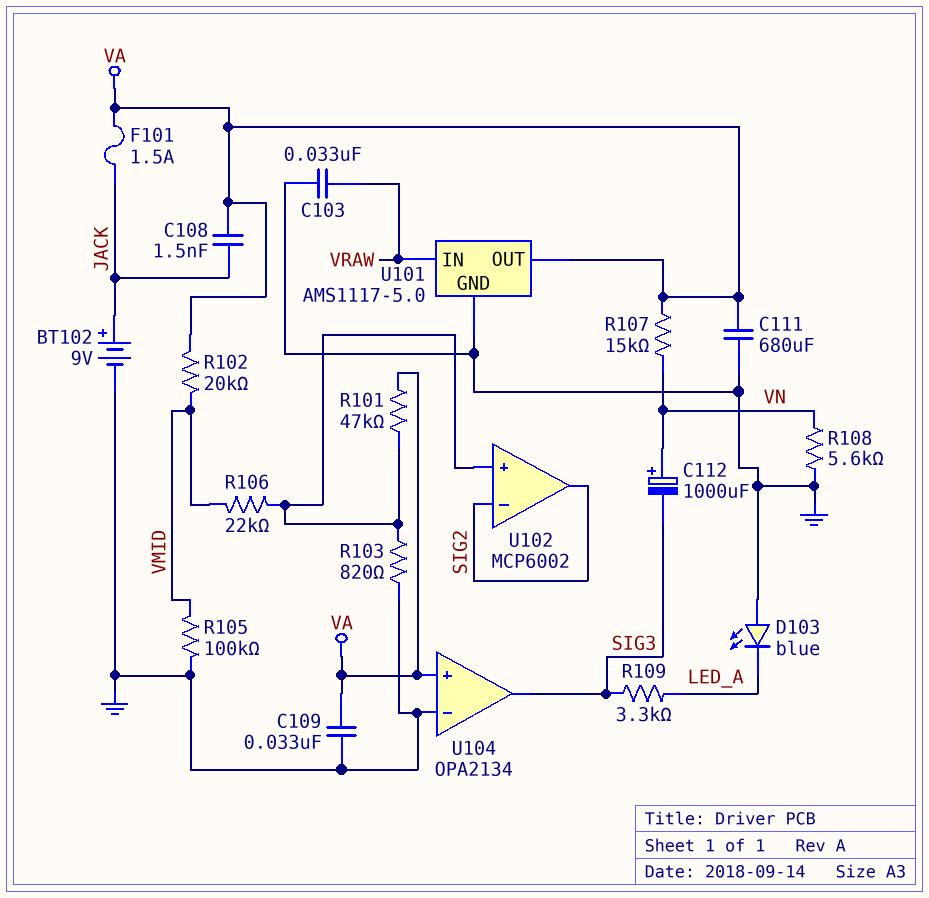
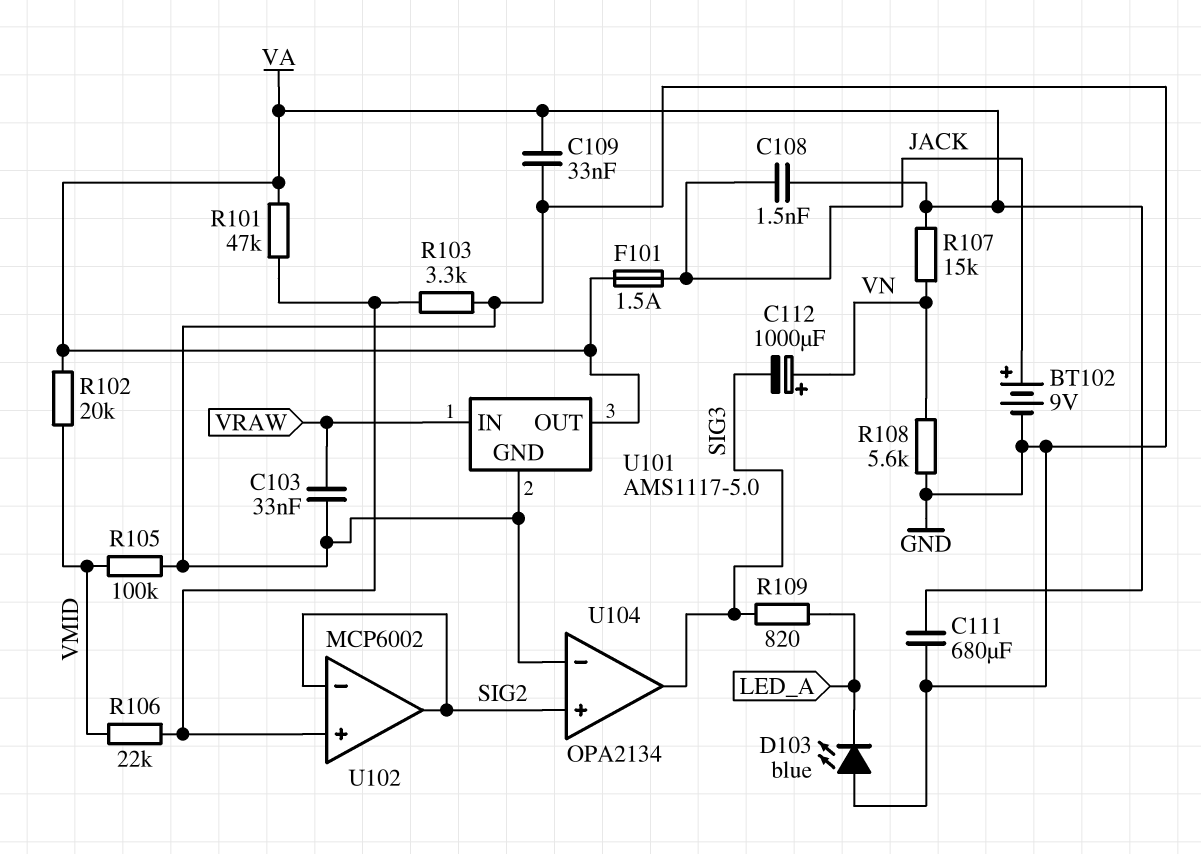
R103: 820 (GND, U102/in+) -> 3.3k (GND, U102/in+)
R109: 3.3k (LED_A, SIG3) -> 820 (LED_A, SIG3)
U104 pin in+: VA -> SIG2

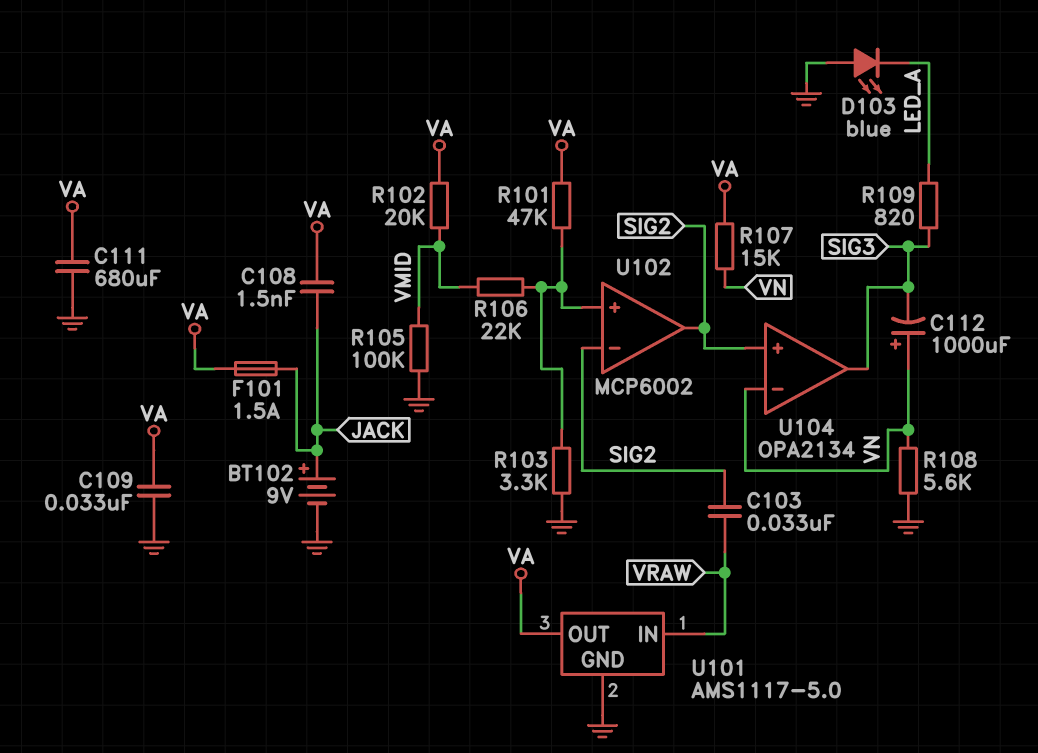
C103: 33nF (GND, VRAW) -> 33nF (SIG2, VRAW)
U104 pin in-: GND -> VN

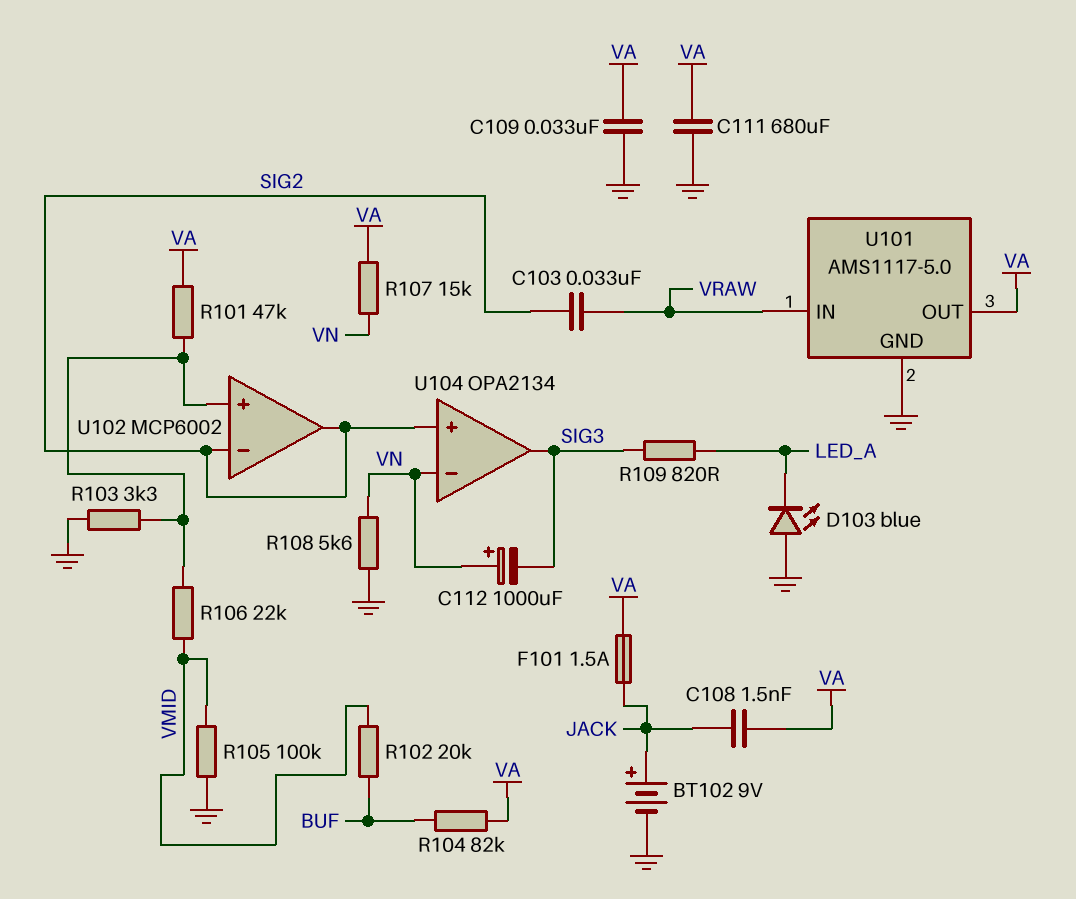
R102: 20k (VA, VMID) -> 20k (BUF, VMID)
R104: none -> 82k (BUF, VA)

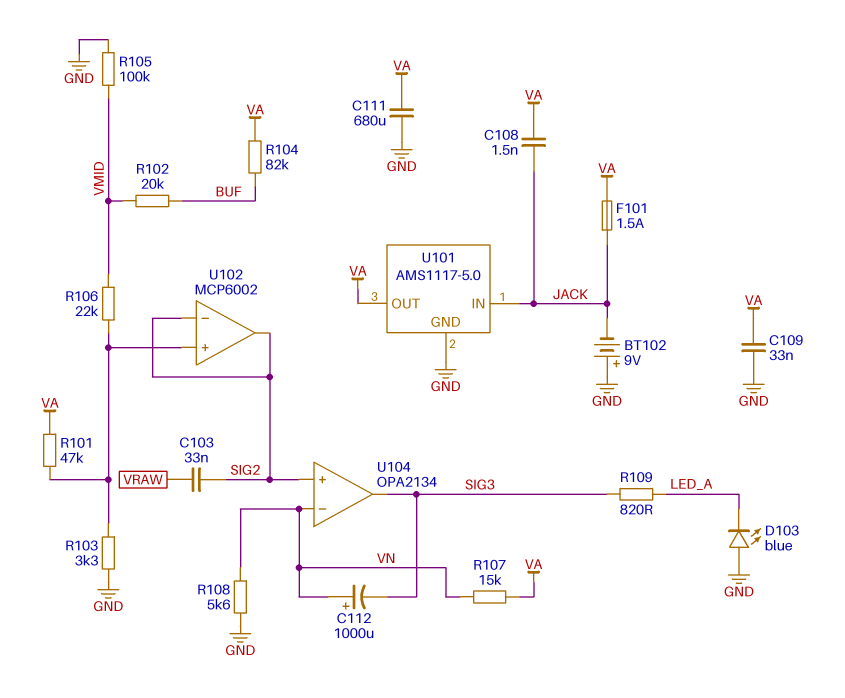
BT102: 9V (plus JACK, minus GND) -> 9V (plus GND, minus JACK)
U101 pin IN: VRAW -> JACK

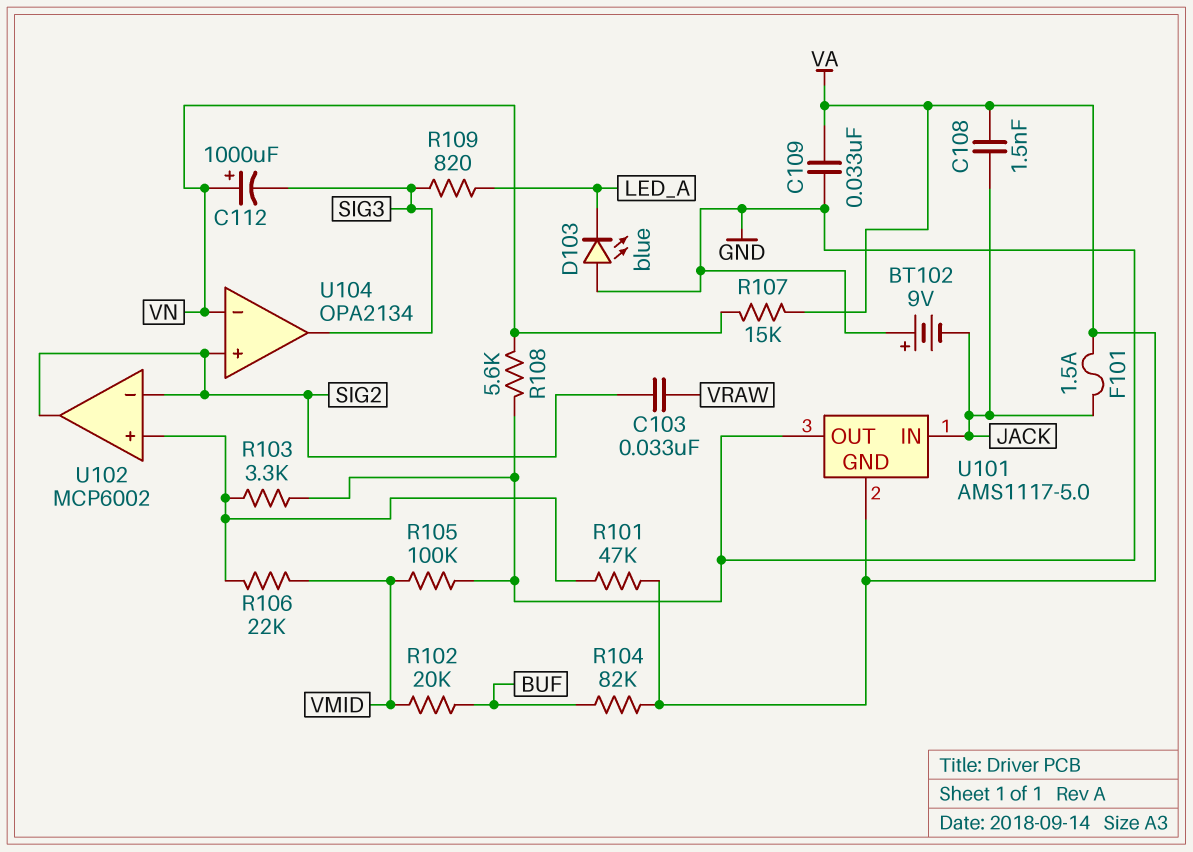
C111: 680uF (GND, VA) -> none
U101 pin GND: GND -> VA
U101 pin OUT: VA -> GND

